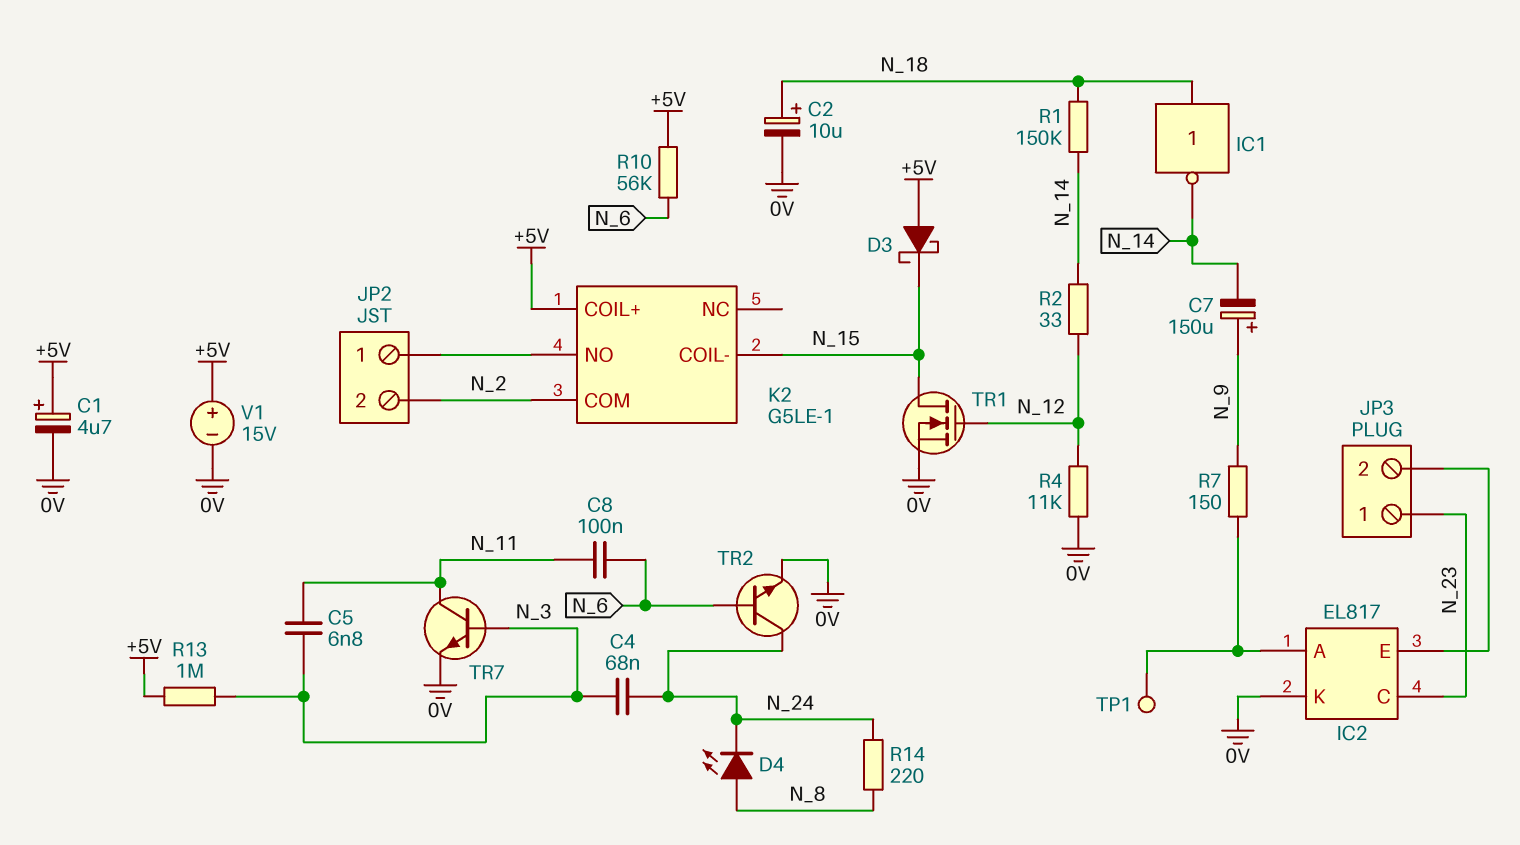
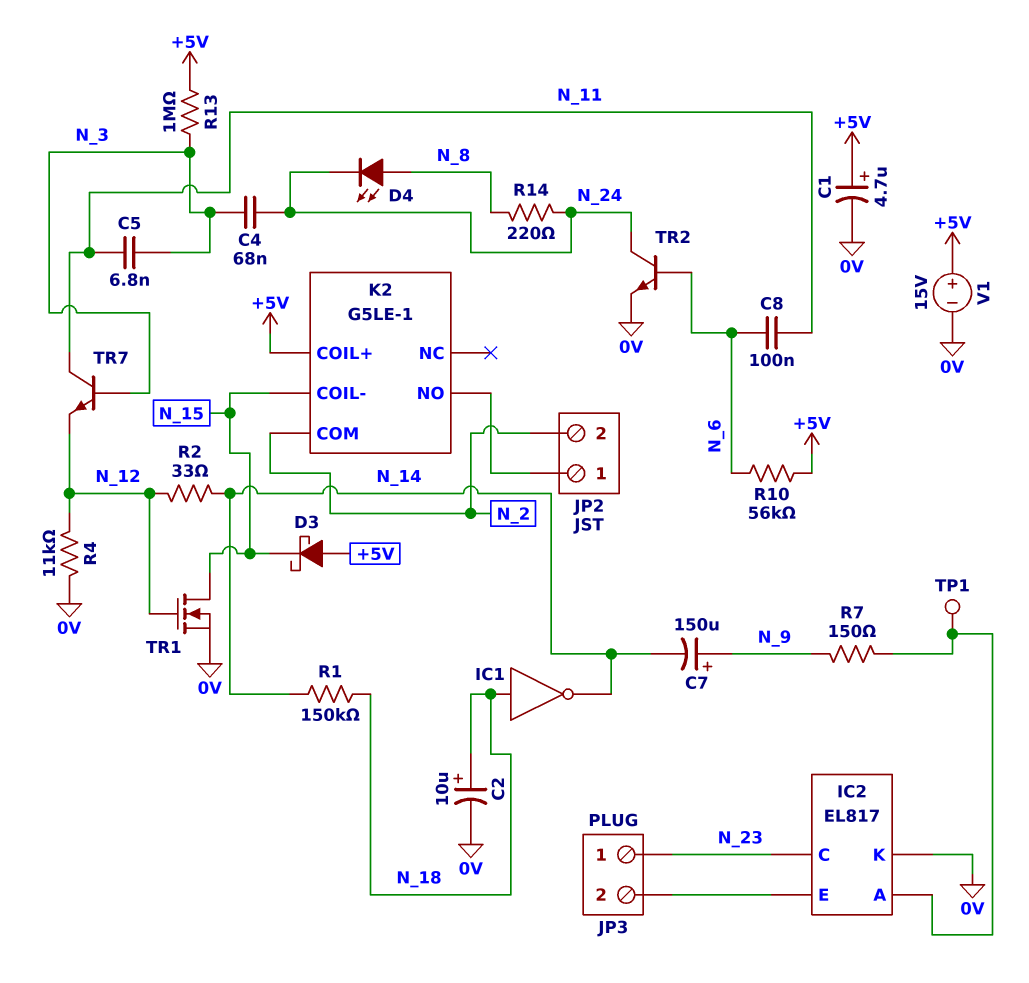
TR7: NPN (B N_3, C N_11, E 0V) -> NPN (B N_3, C N_11, E N_12)

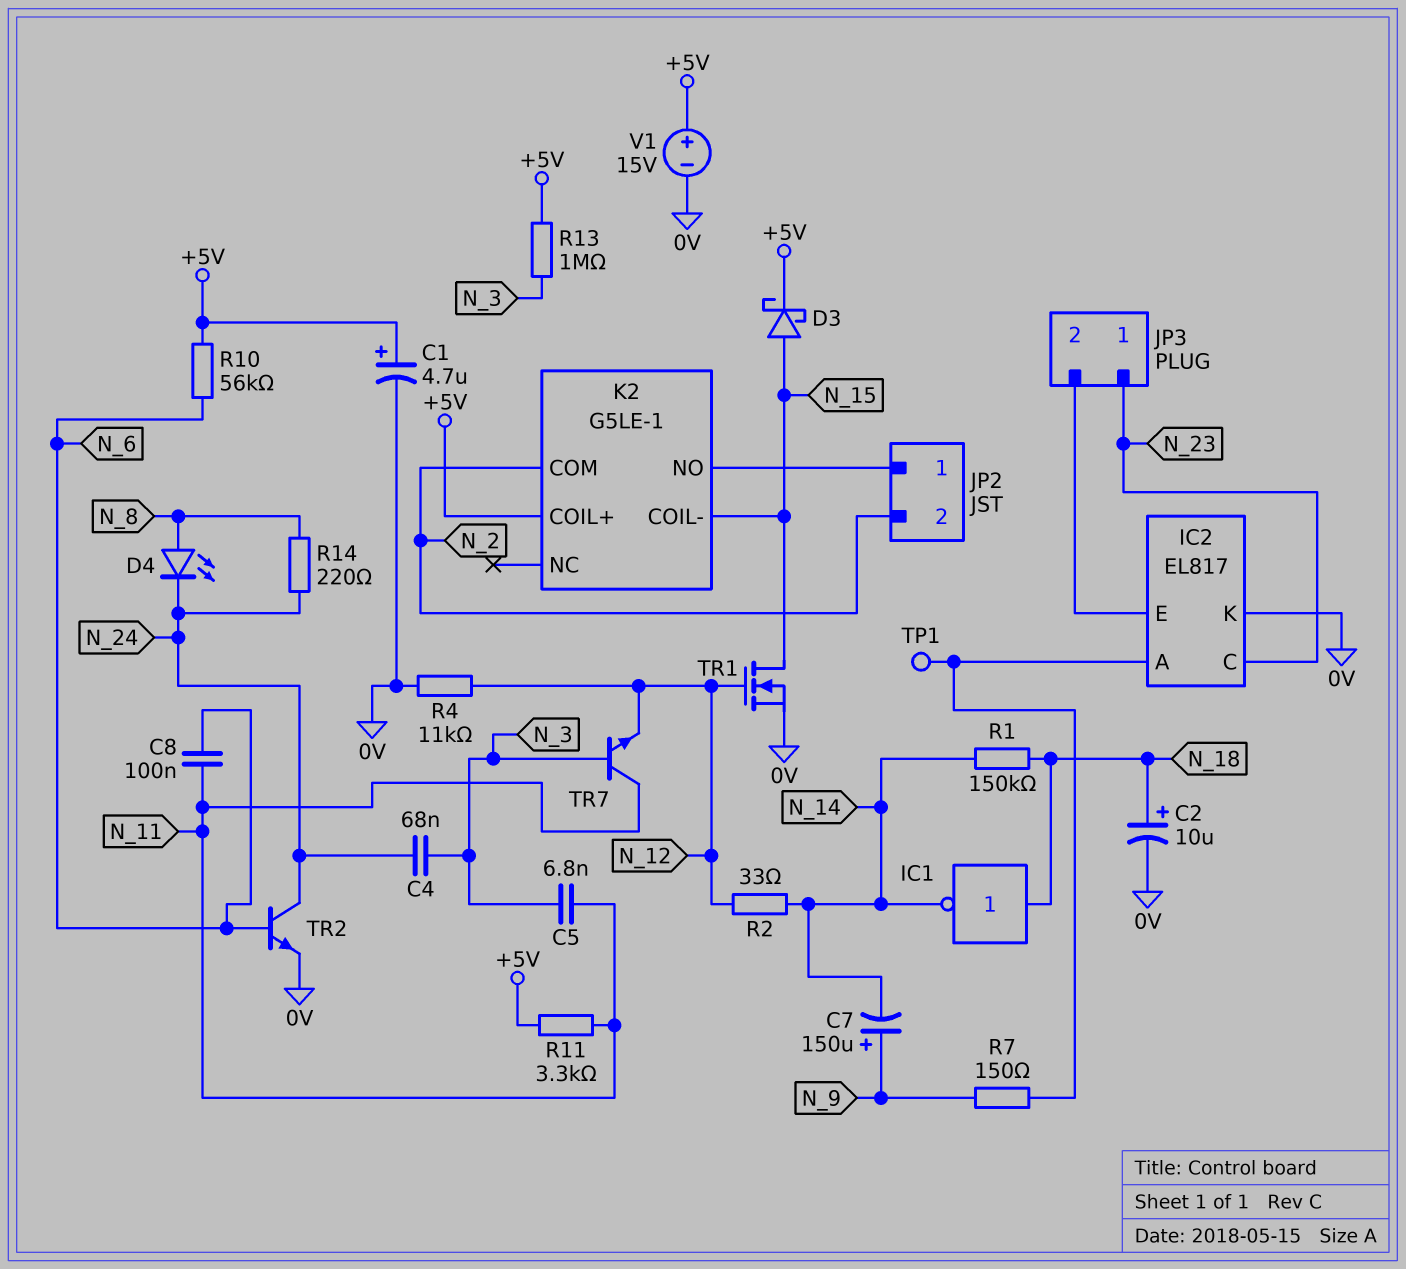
D3: schottky (A +5V, K N_15) -> schottky (A N_15, K +5V)
R11: none -> 3.3k (+5V, N_11)

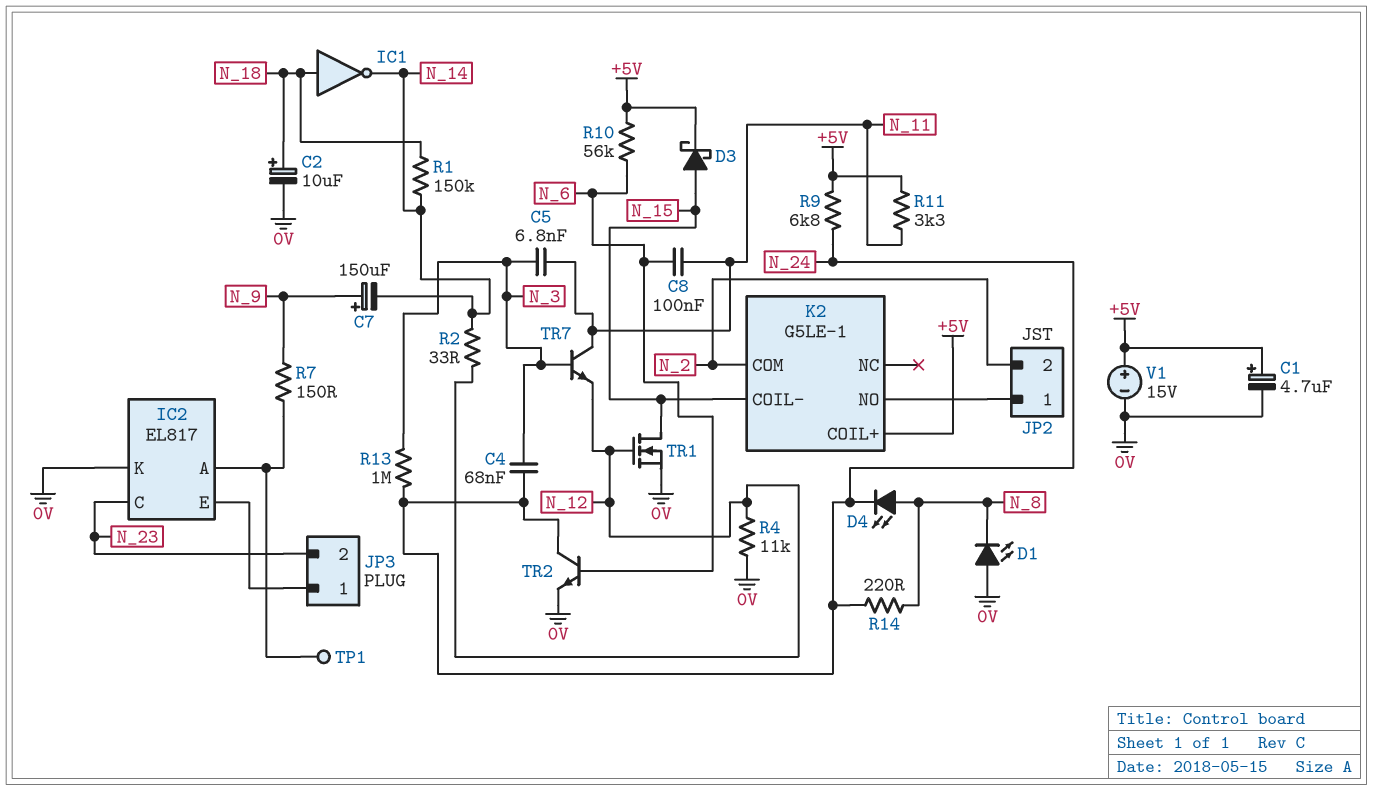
D1: none -> LED (A 0V, K N_8)
JP3 pin 1: N_23 -> IC2/E
JP3 pin 2: IC2/E -> N_23
R9: none -> 6.8k (+5V, N_24)
R13: 1M (+5V, N_3) -> 1M (N_3, N_24)

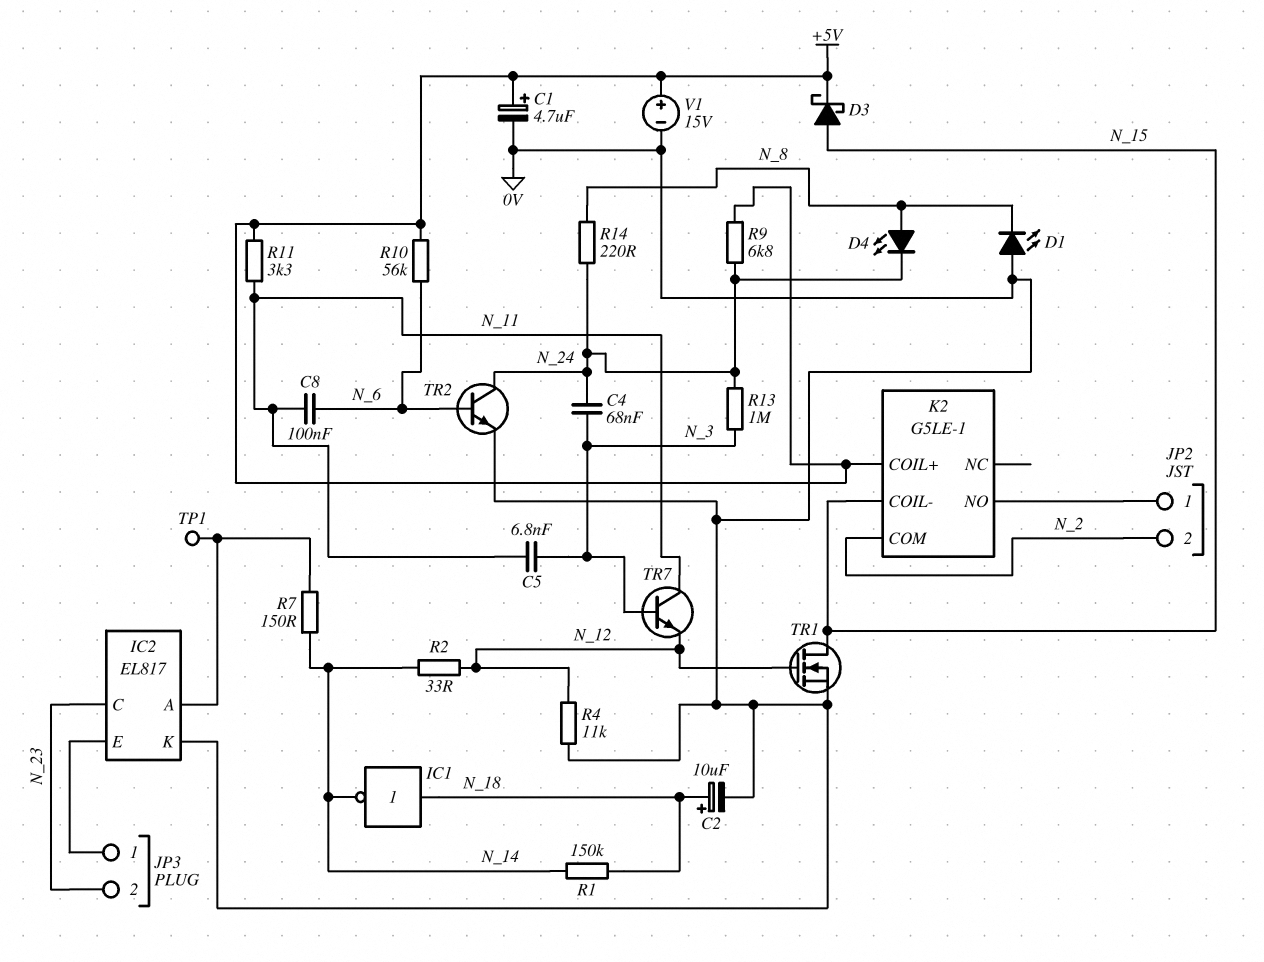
C7: 150uF (plus N_9, minus N_14) -> none
R7: 150 (IC2/A, N_9) -> 150 (IC2/A, N_14)

